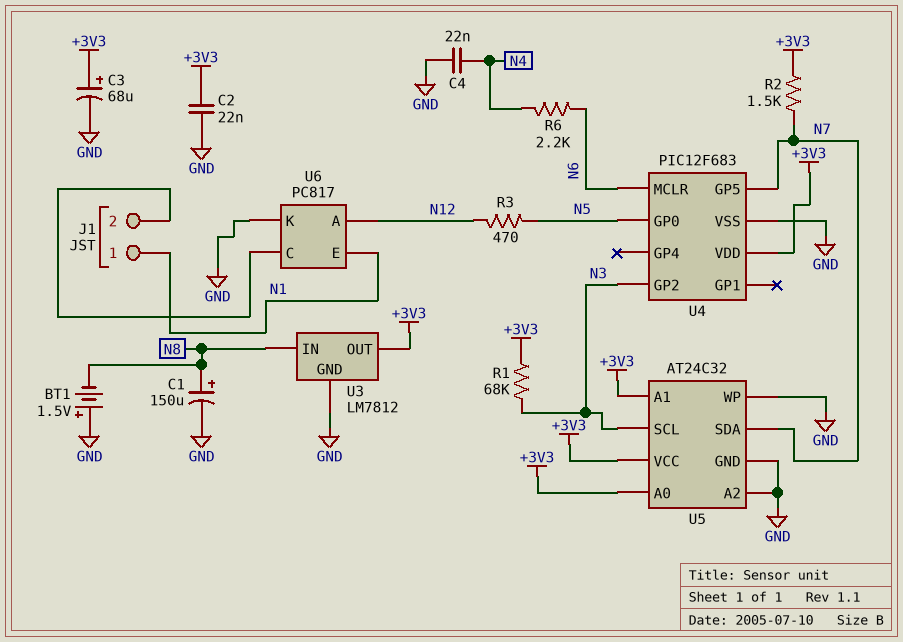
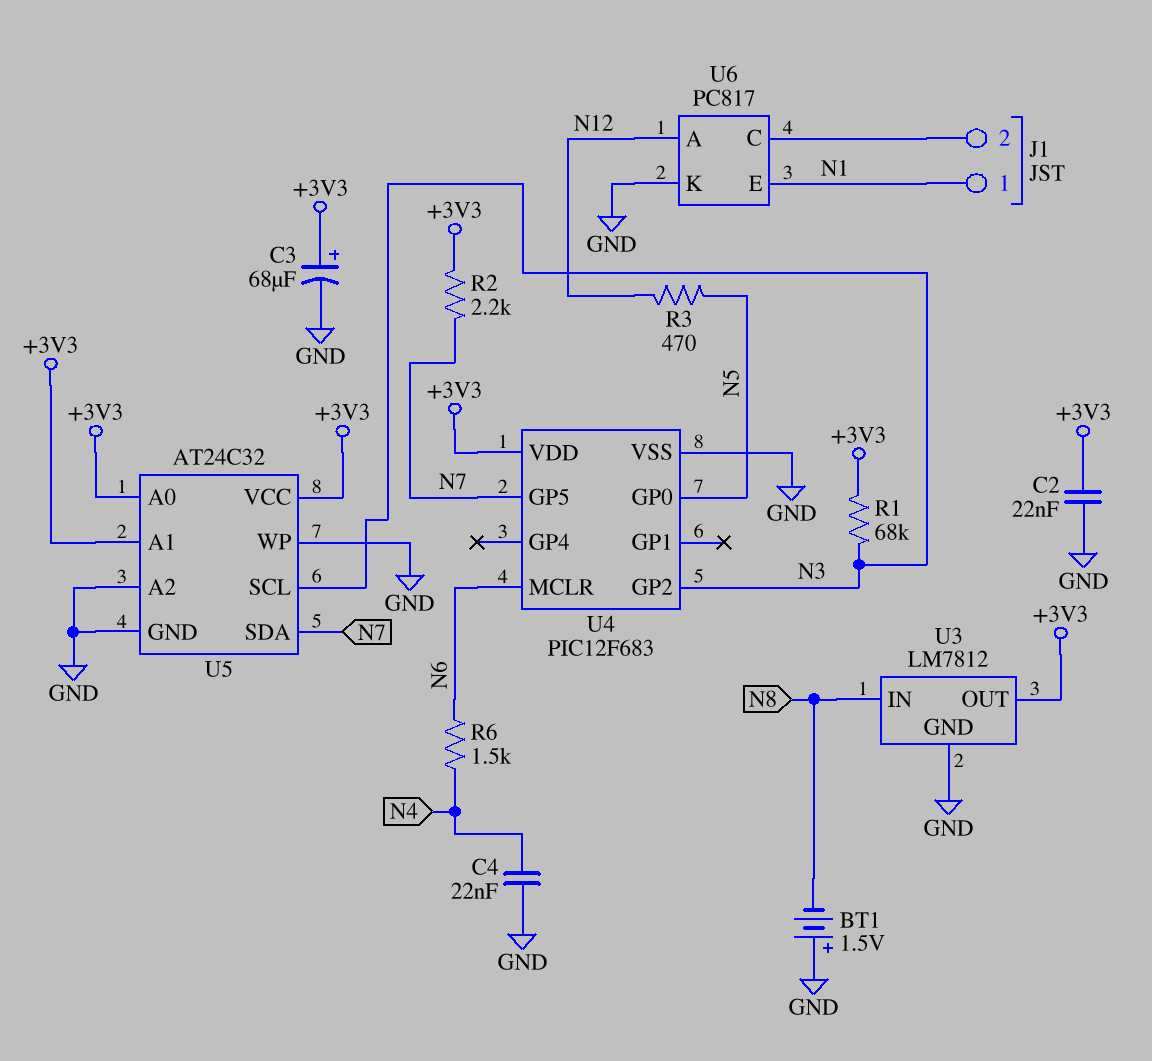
C1: 150uF (plus N8, minus GND) -> none
R2: 1.5k (+3V3, N7) -> 2.2k (+3V3, N7)
R6: 2.2k (N4, N6) -> 1.5k (N4, N6)

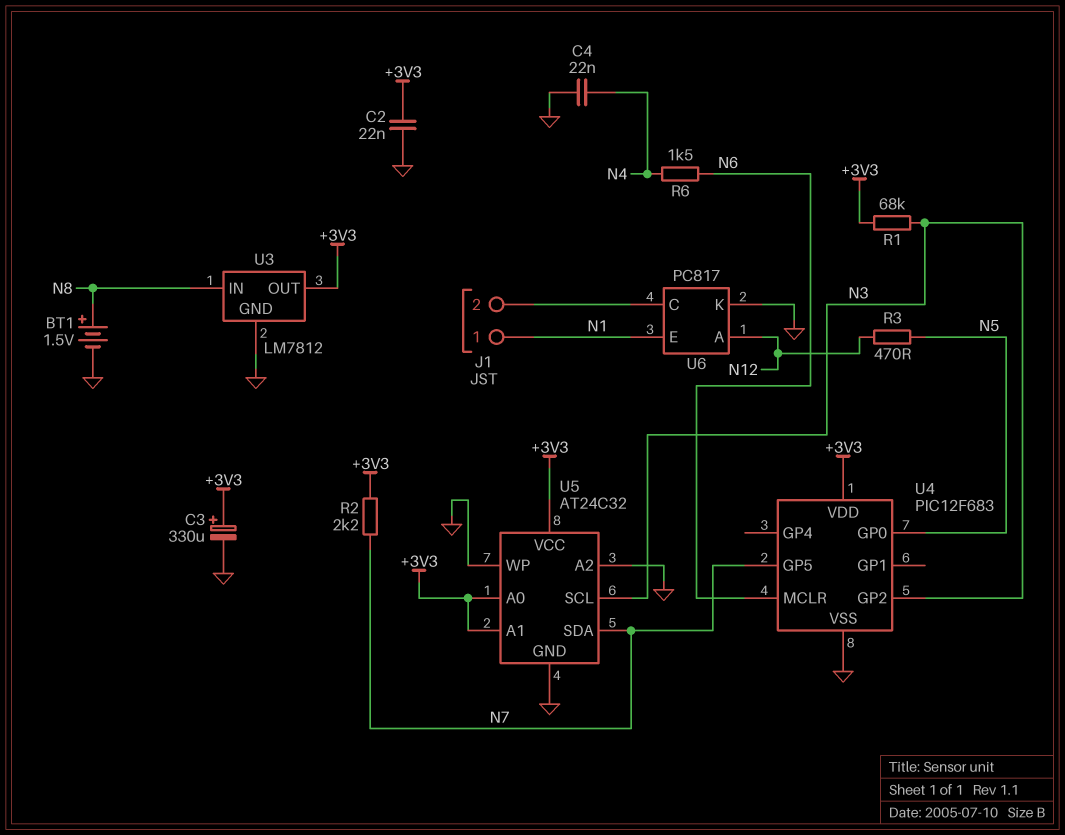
BT1: 1.5V (plus GND, minus N8) -> 1.5V (plus N8, minus GND)
C3: 68uF (plus +3V3, minus GND) -> 330uF (plus +3V3, minus GND)

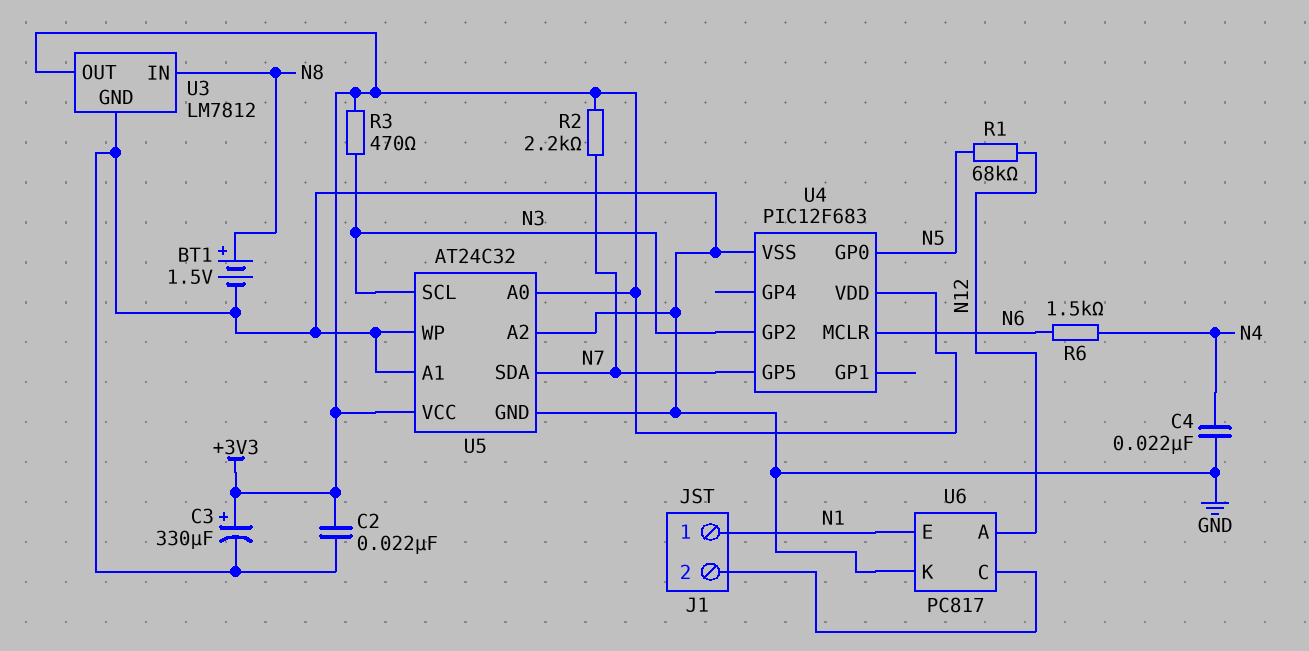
R1: 68k (+3V3, N3) -> 68k (N5, N12)
R3: 470 (N5, N12) -> 470 (+3V3, N3)
U5 pin A1: +3V3 -> GND

